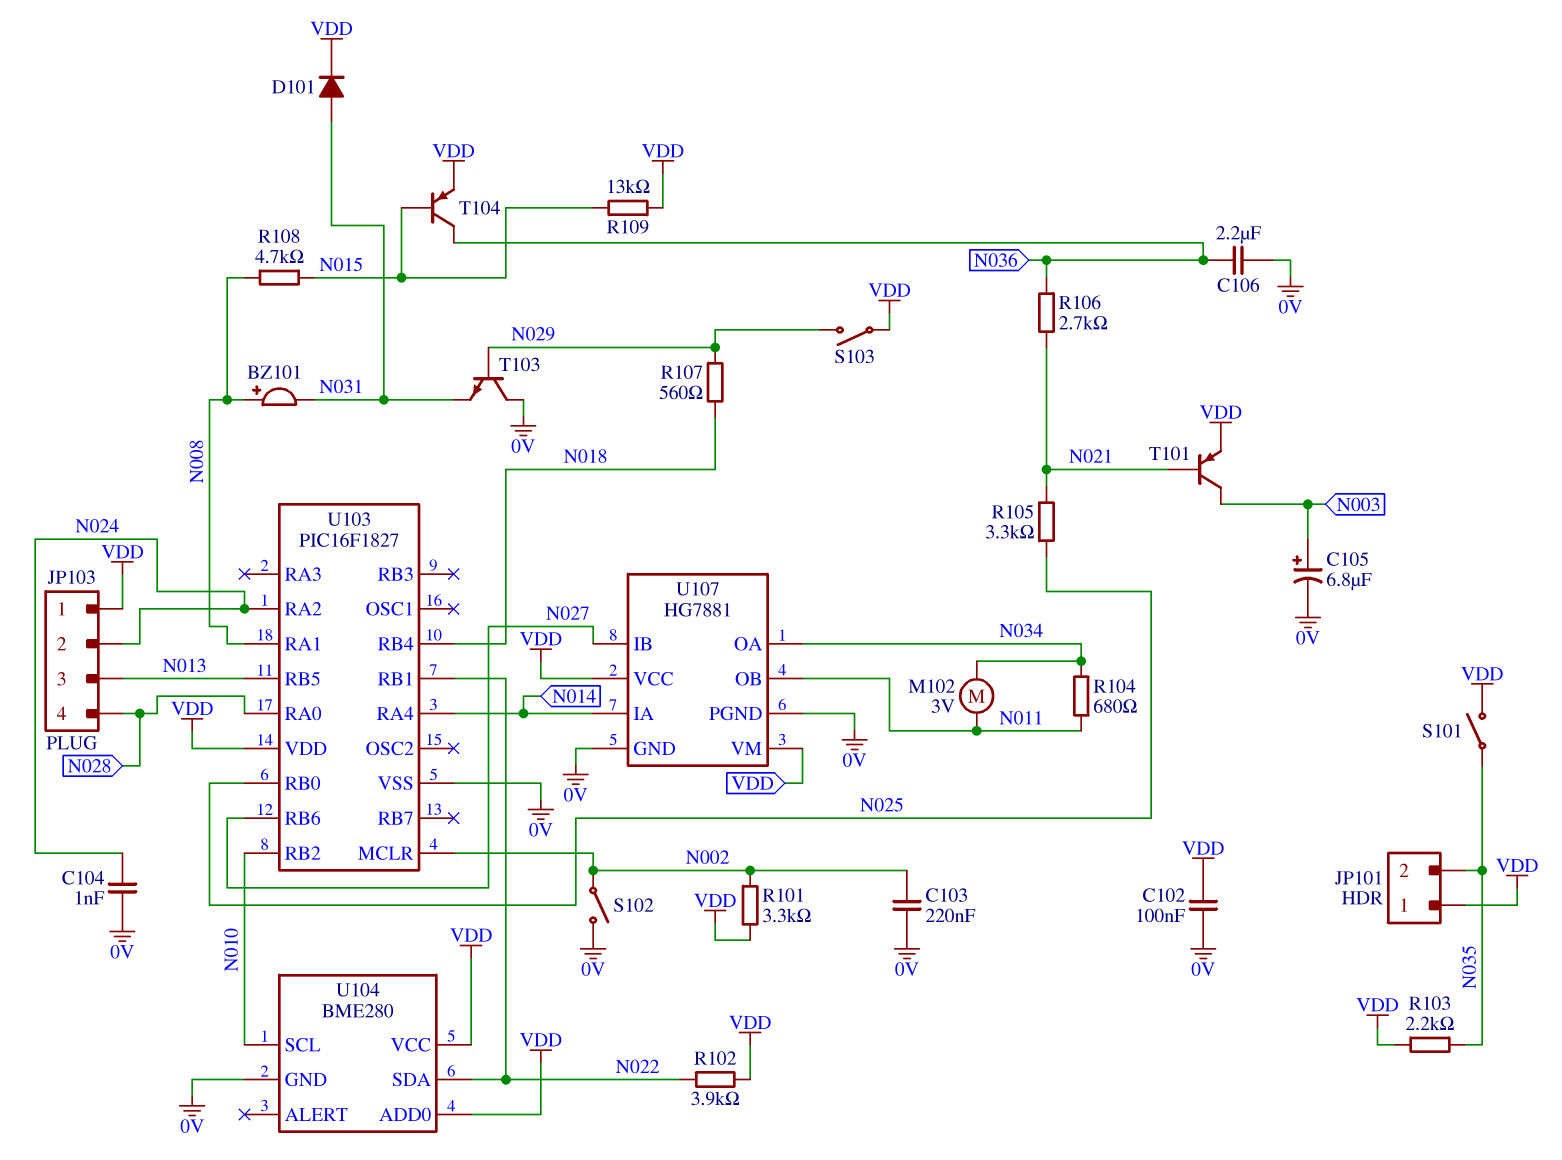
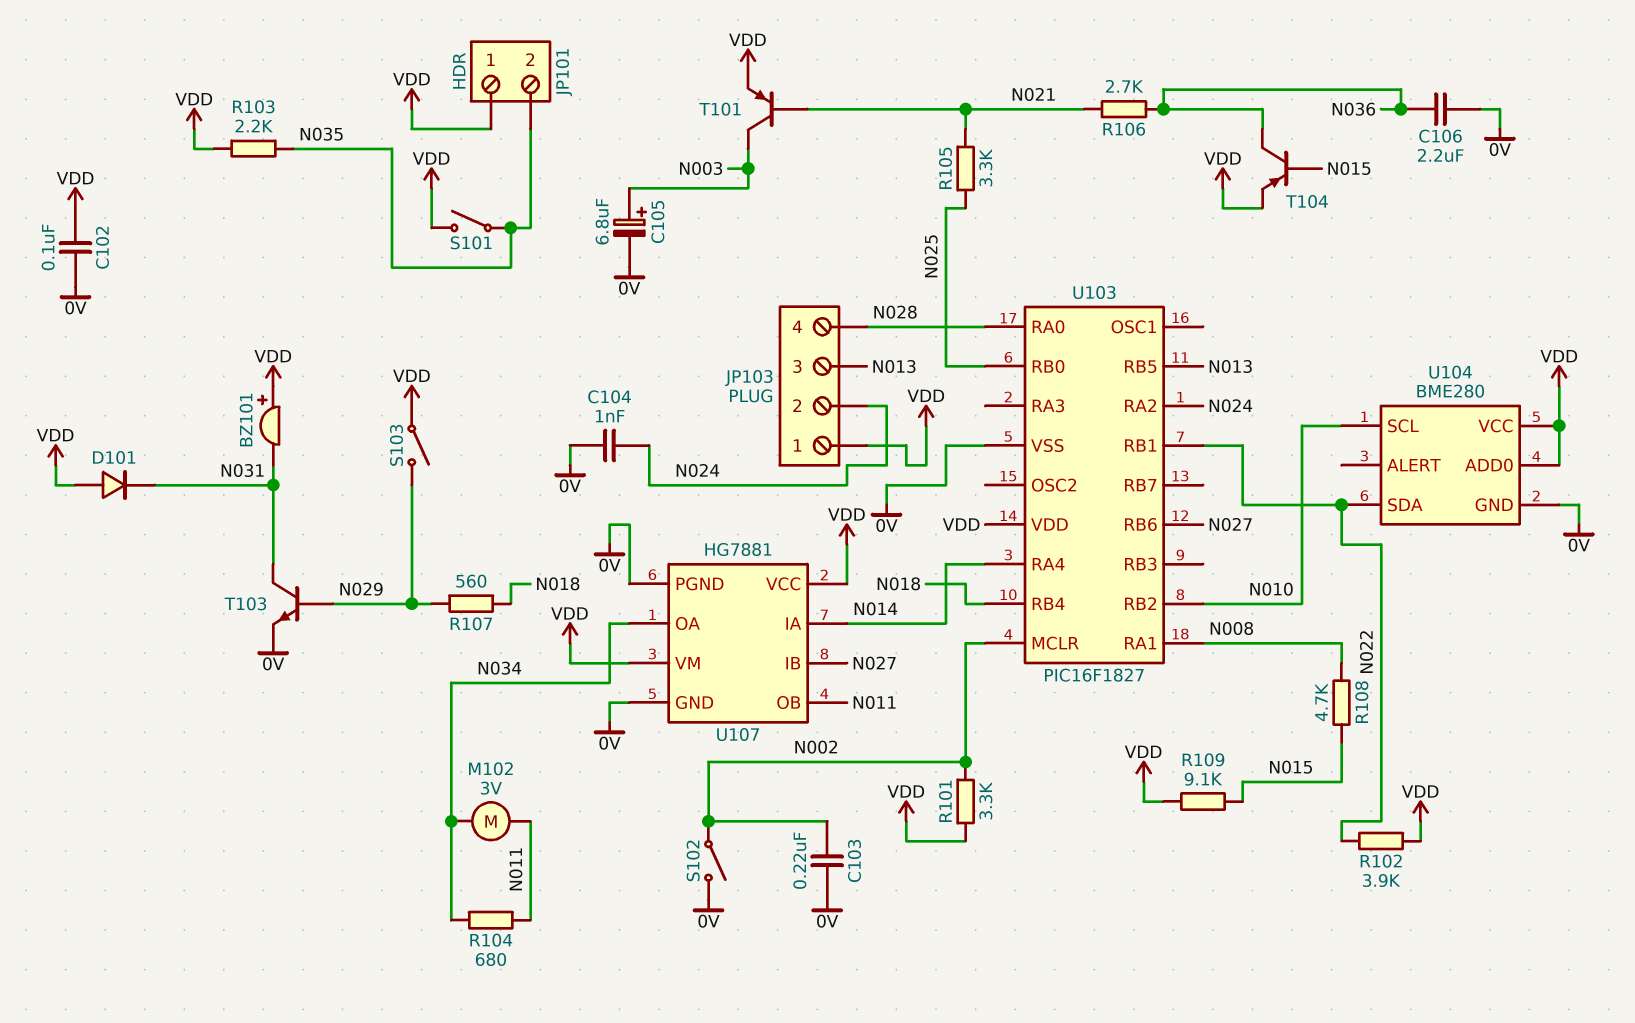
BZ101: buzzer (plus N008, minus N031) -> buzzer (plus VDD, minus N031)
D101: diode (A N031, K VDD) -> diode (A VDD, K N031)
R109: 13k (N015, VDD) -> 9.1k (N015, VDD)
T103: NPN (B N029, C 0V, E N031) -> NPN (B N029, C N031, E 0V)

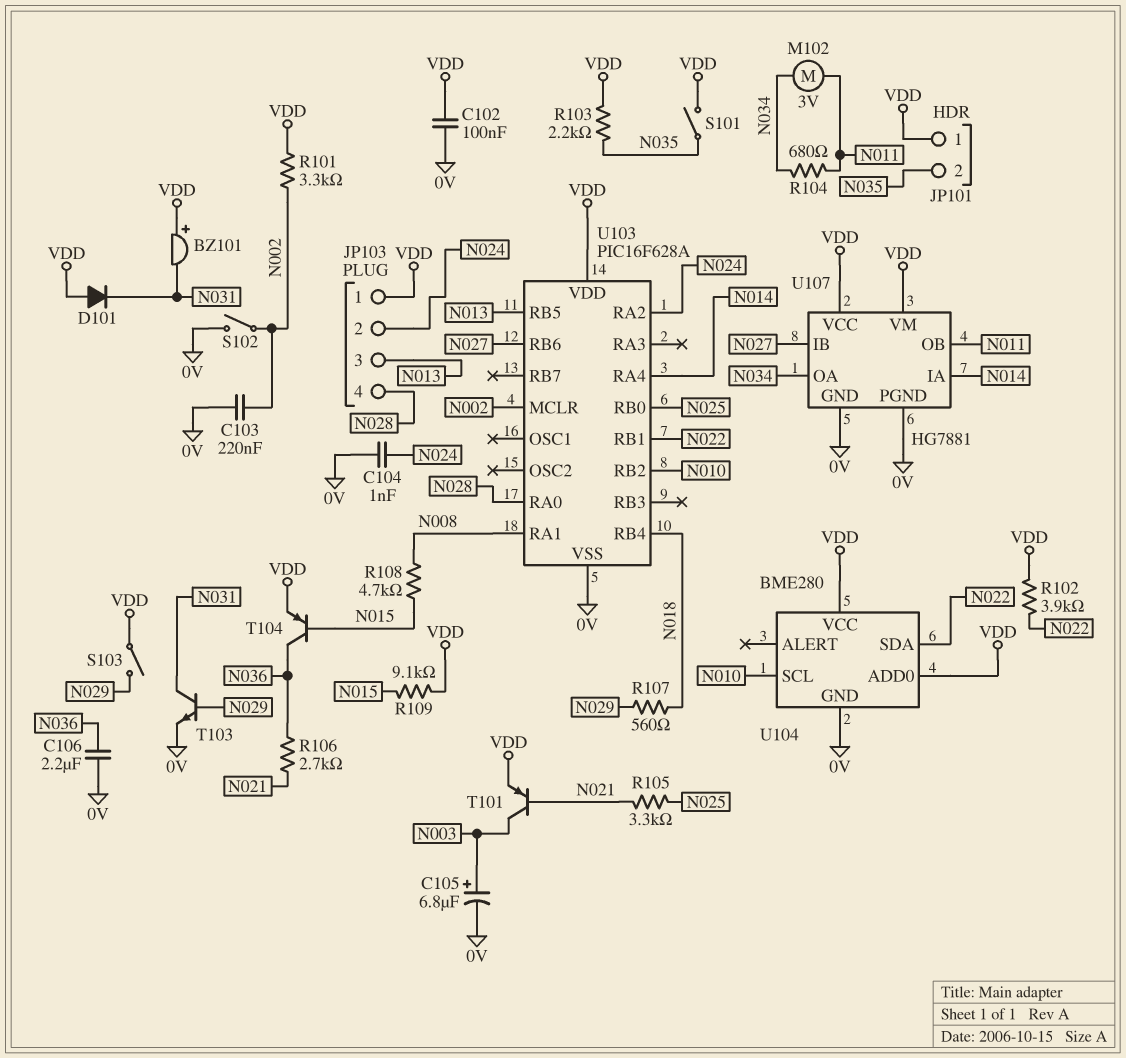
U103: PIC16F1827 -> PIC16F628A

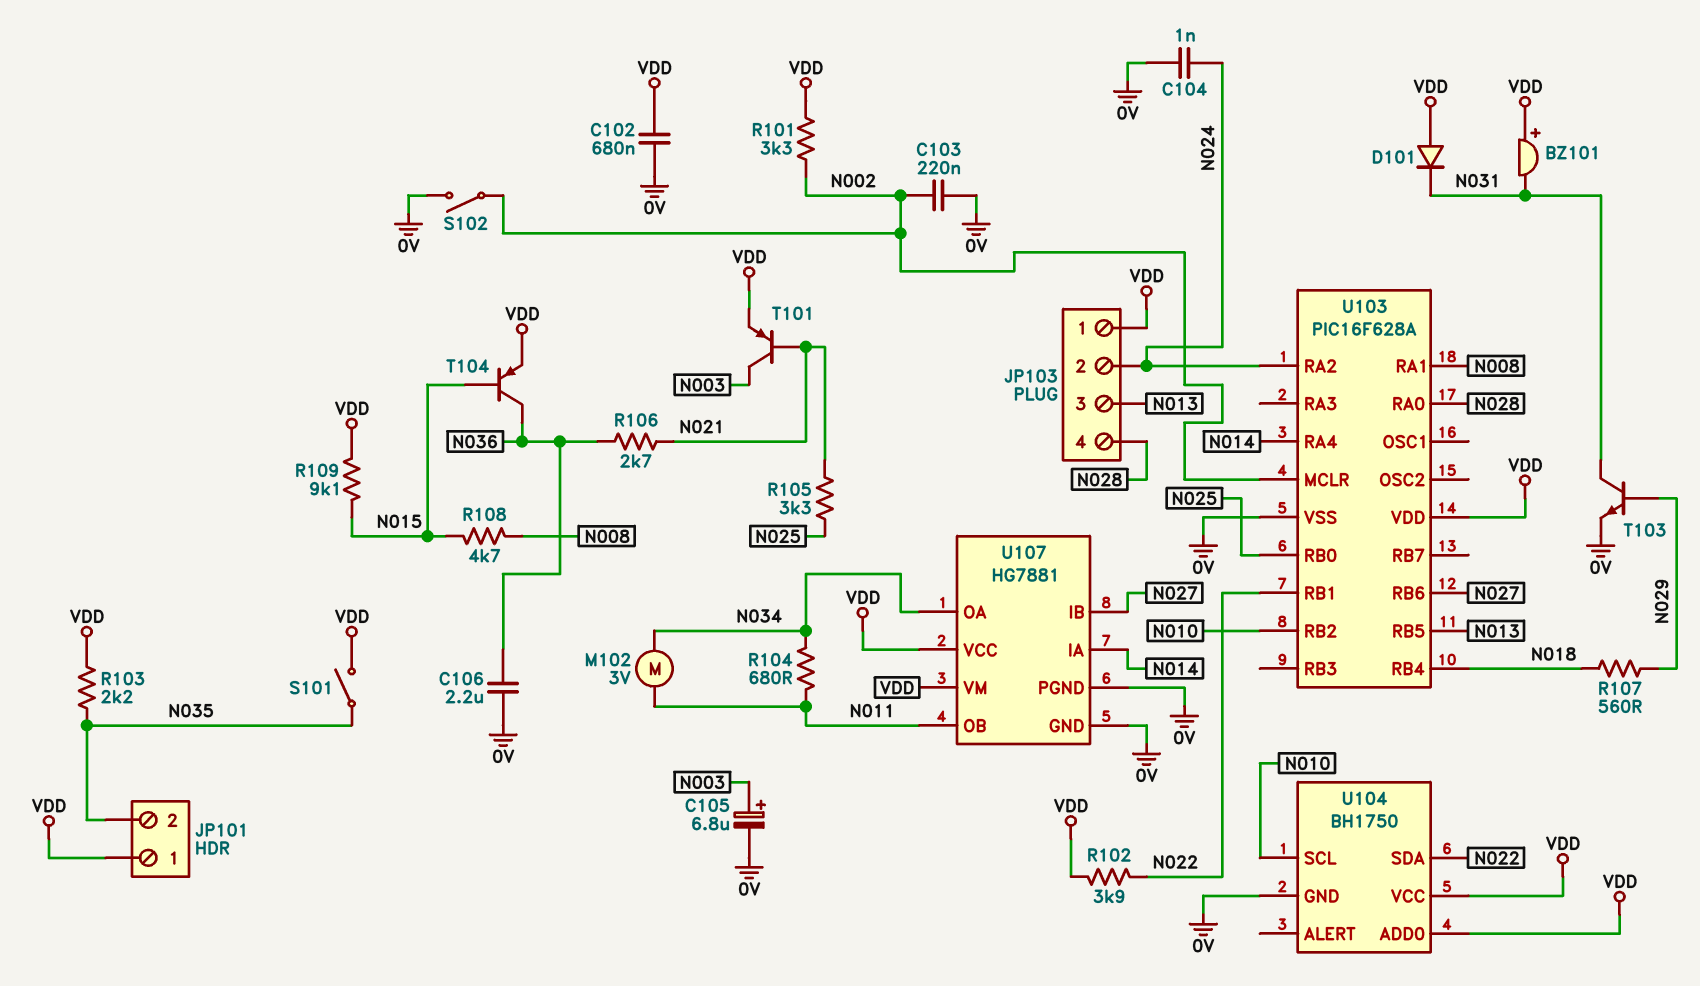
C102: 100nF (0V, VDD) -> 680nF (0V, VDD)
S103: switch (N029, VDD) -> none
U104: BME280 -> BH1750

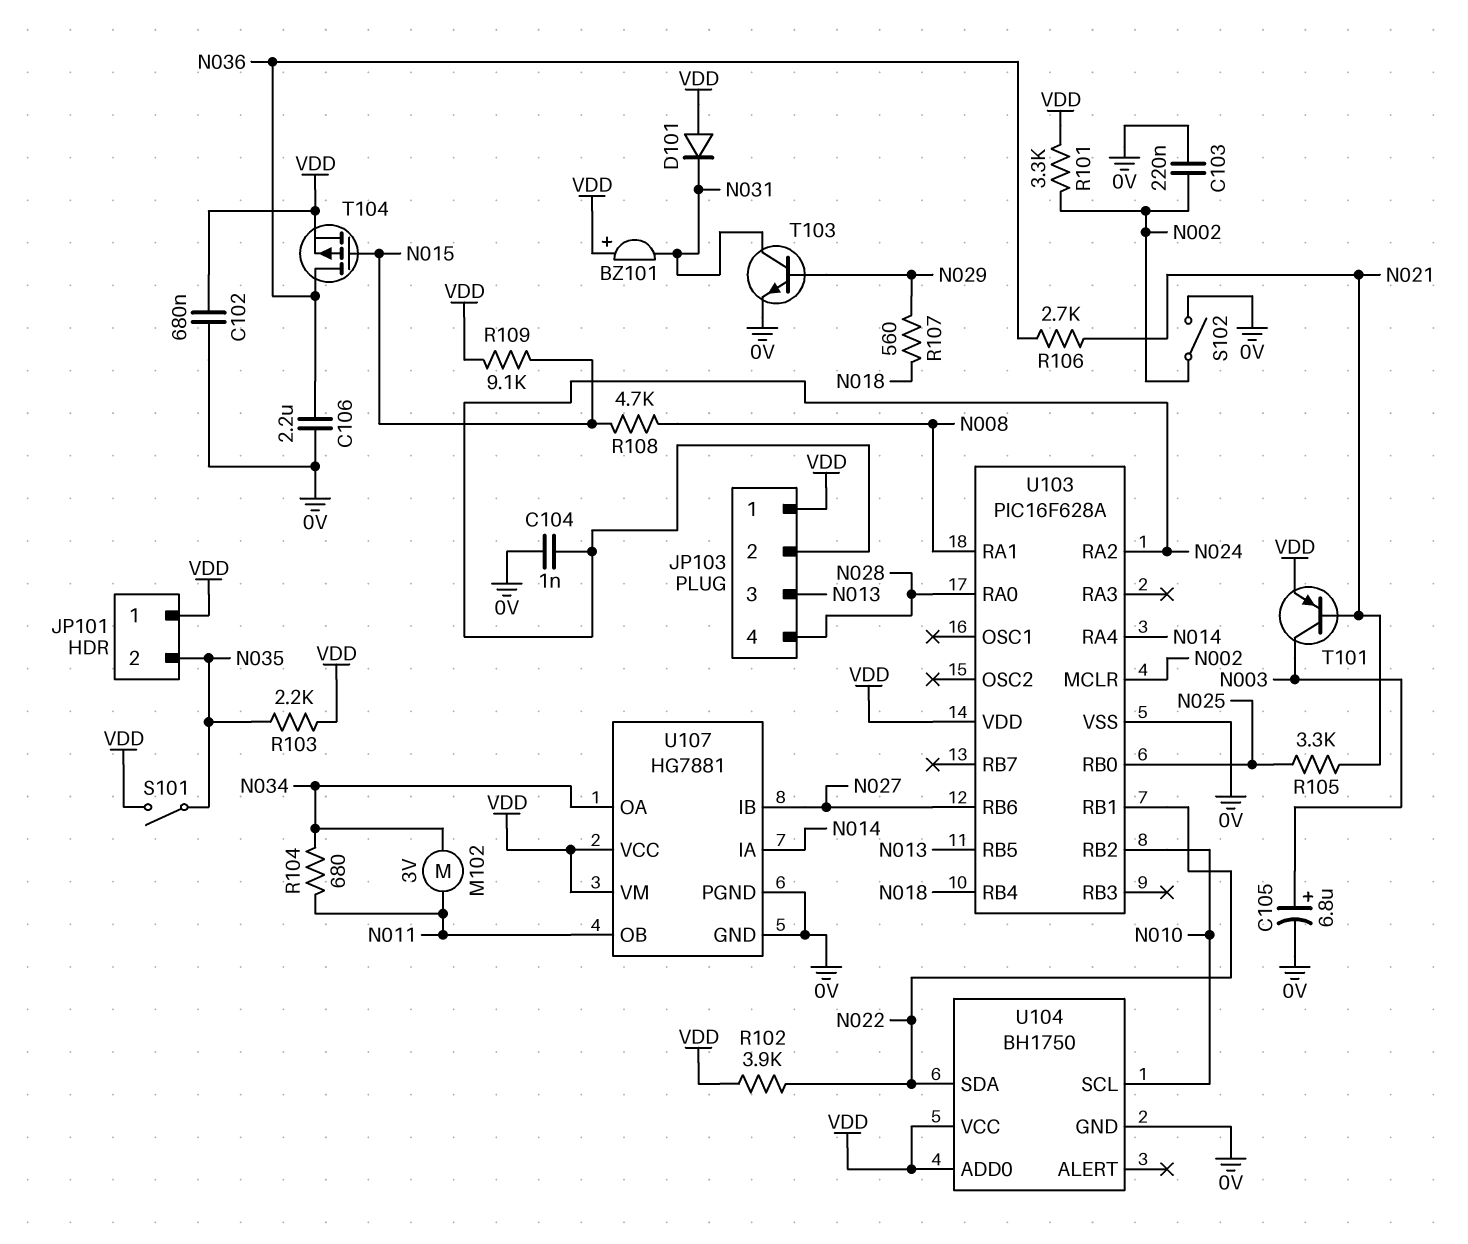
T104: PNP (B N015, C N036, E VDD) -> PMOS (G N015, D N036, S VDD)

